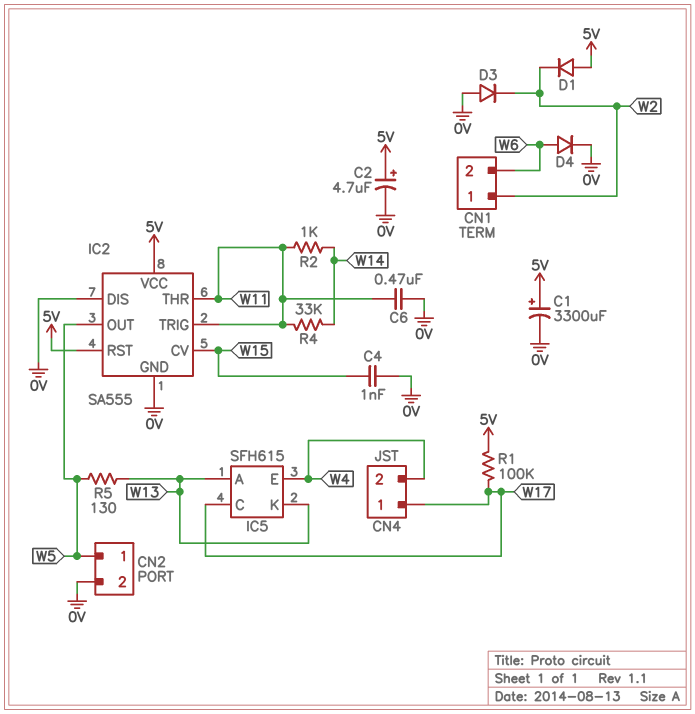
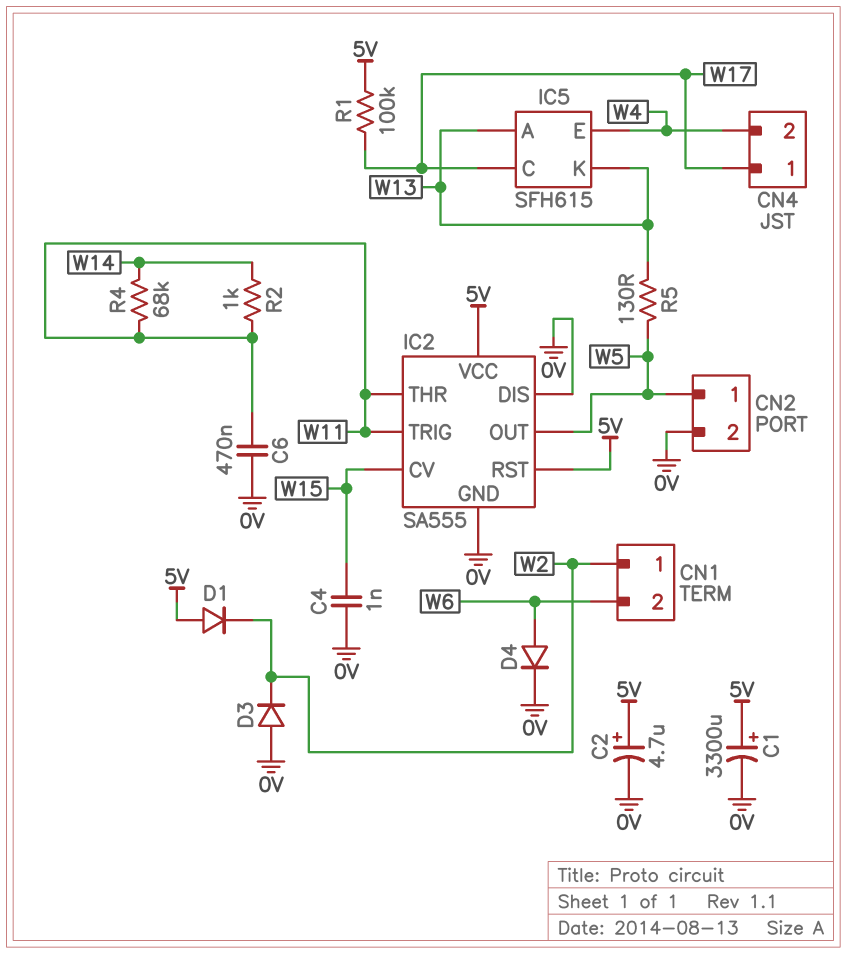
R4: 33k (W11, W14) -> 68k (W11, W14)

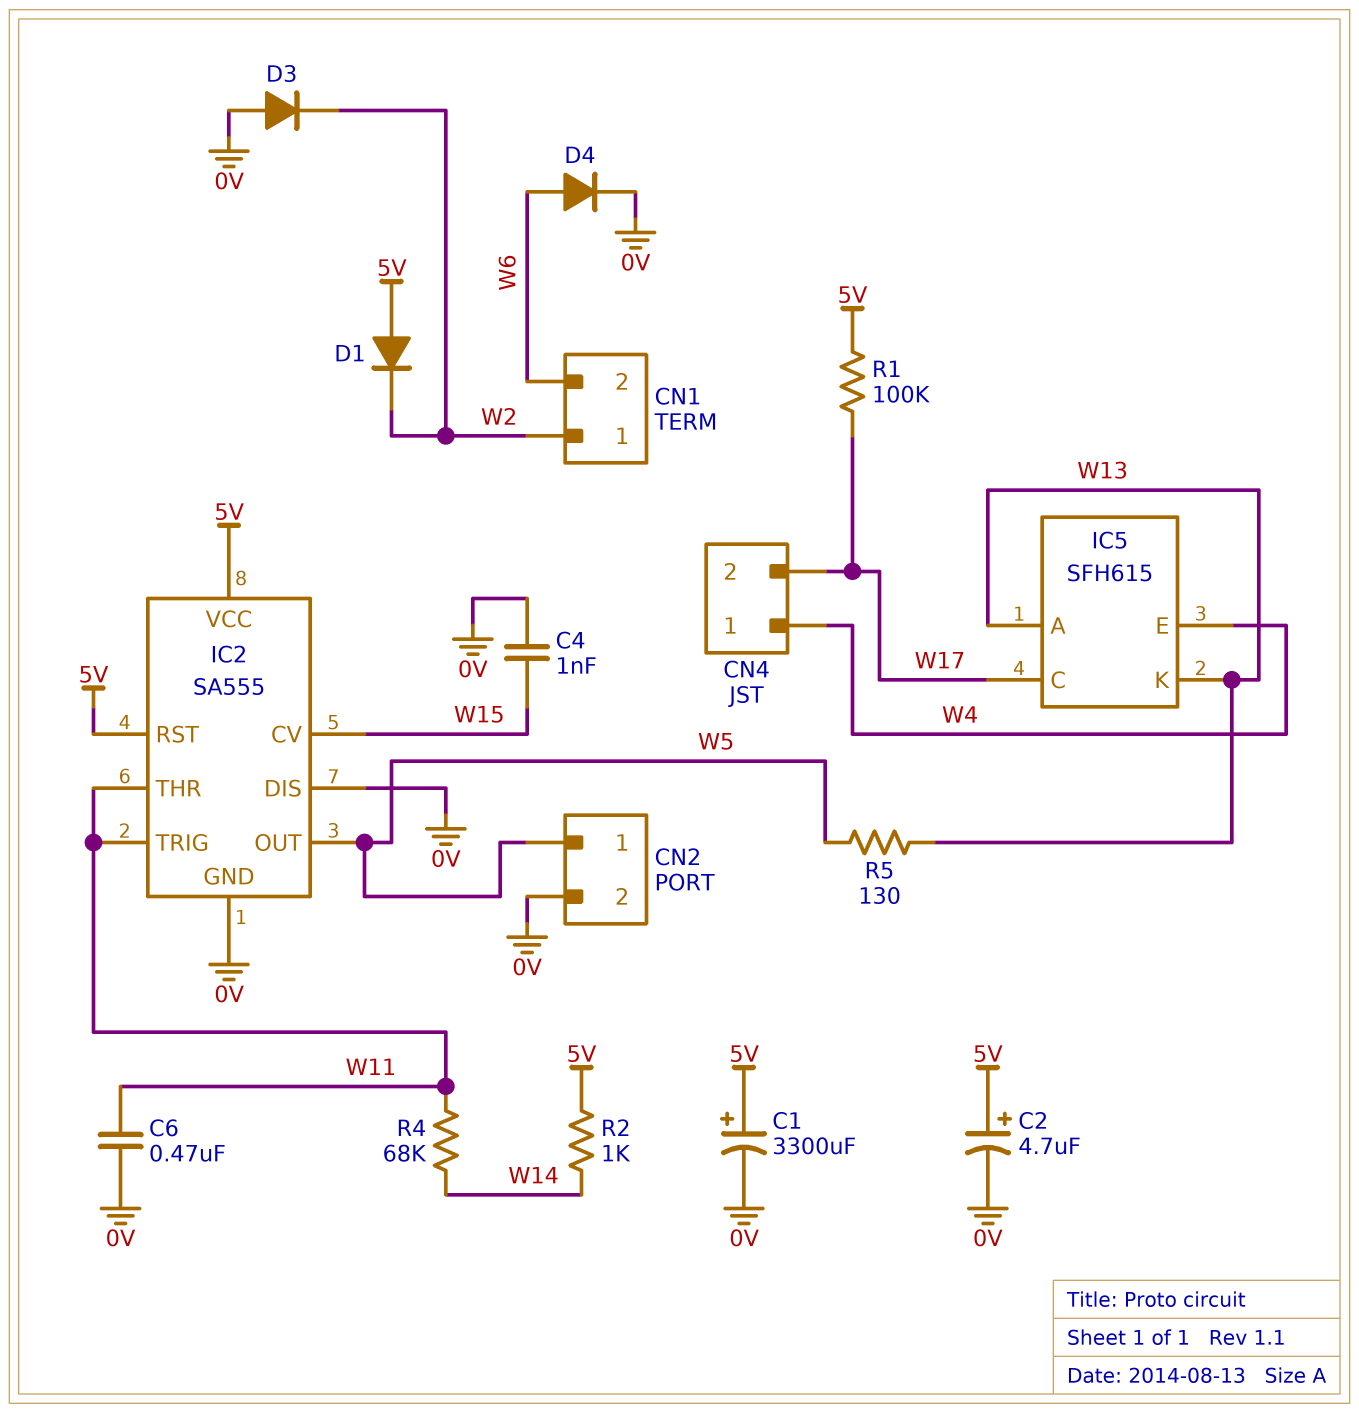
CN4 pin 1: W17 -> W4
CN4 pin 2: W4 -> W17
R2: 1k (W11, W14) -> 1k (5V, W14)

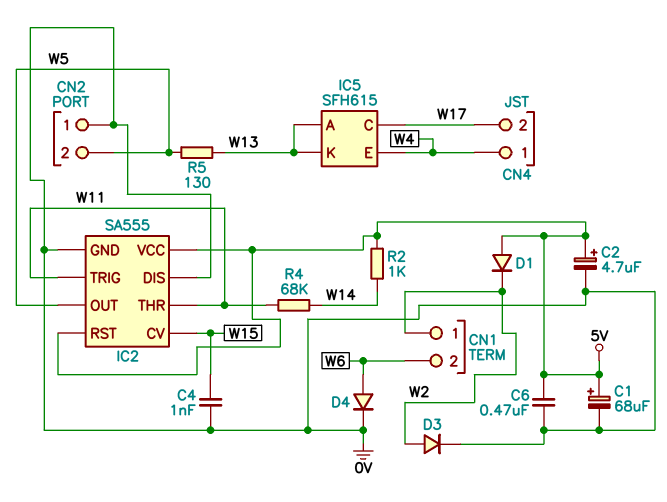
C1: 3300uF (plus 5V, minus 0V) -> 68uF (plus 5V, minus 0V)
C6: 470nF (0V, W11) -> 470nF (0V, 5V)
CN2 pin 1: W5 -> 0V
CN2 pin 2: 0V -> W5
D3: diode (A 0V, K W2) -> diode (A W2, K 0V)
R1: 100k (5V, W17) -> none

